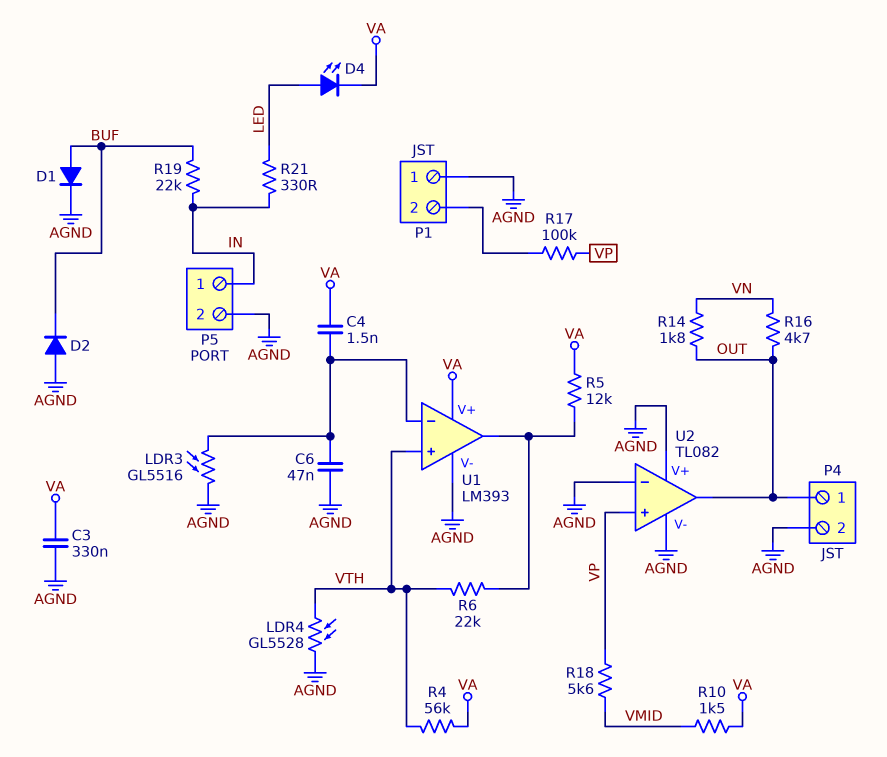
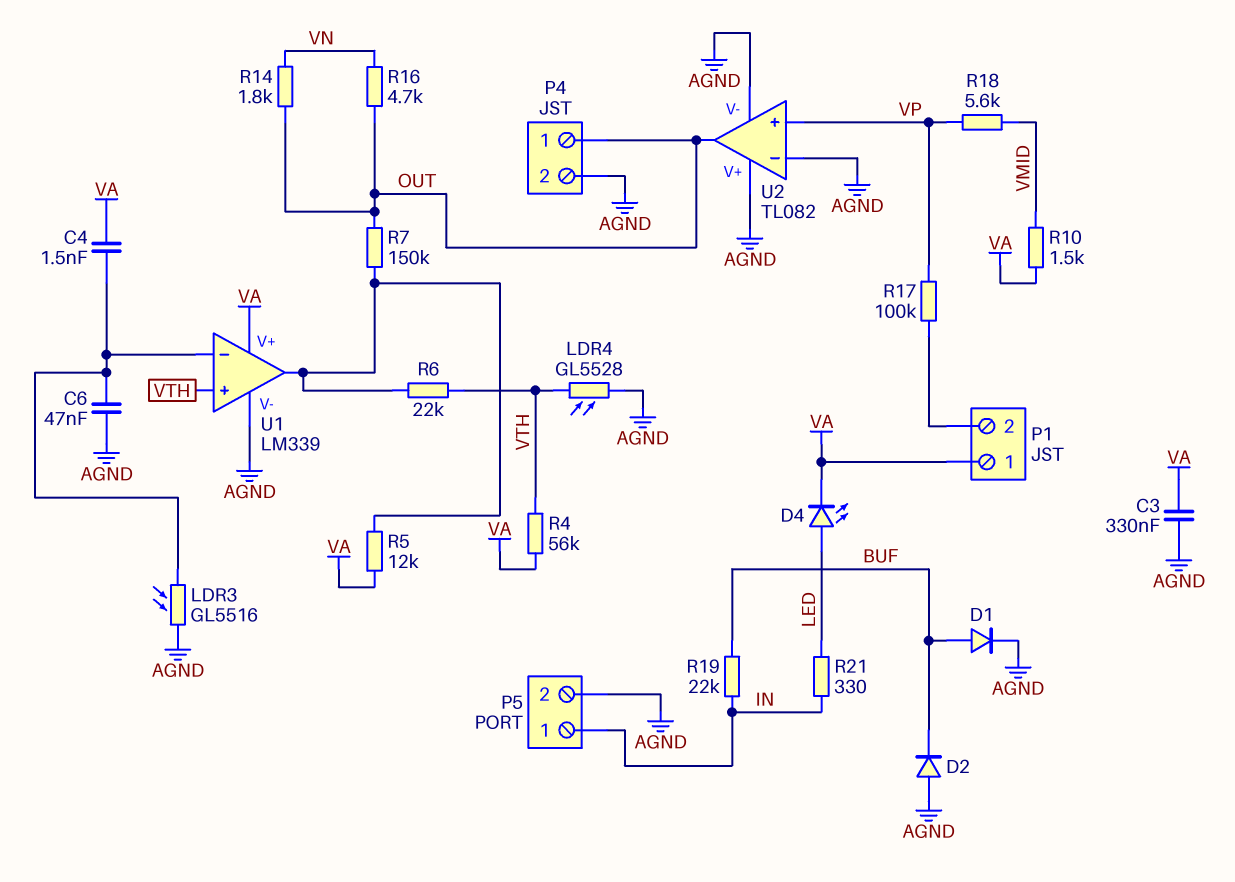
P1 pin 1: AGND -> VA
R7: none -> 150k (OUT, U1/out)
U1: LM393 -> LM339

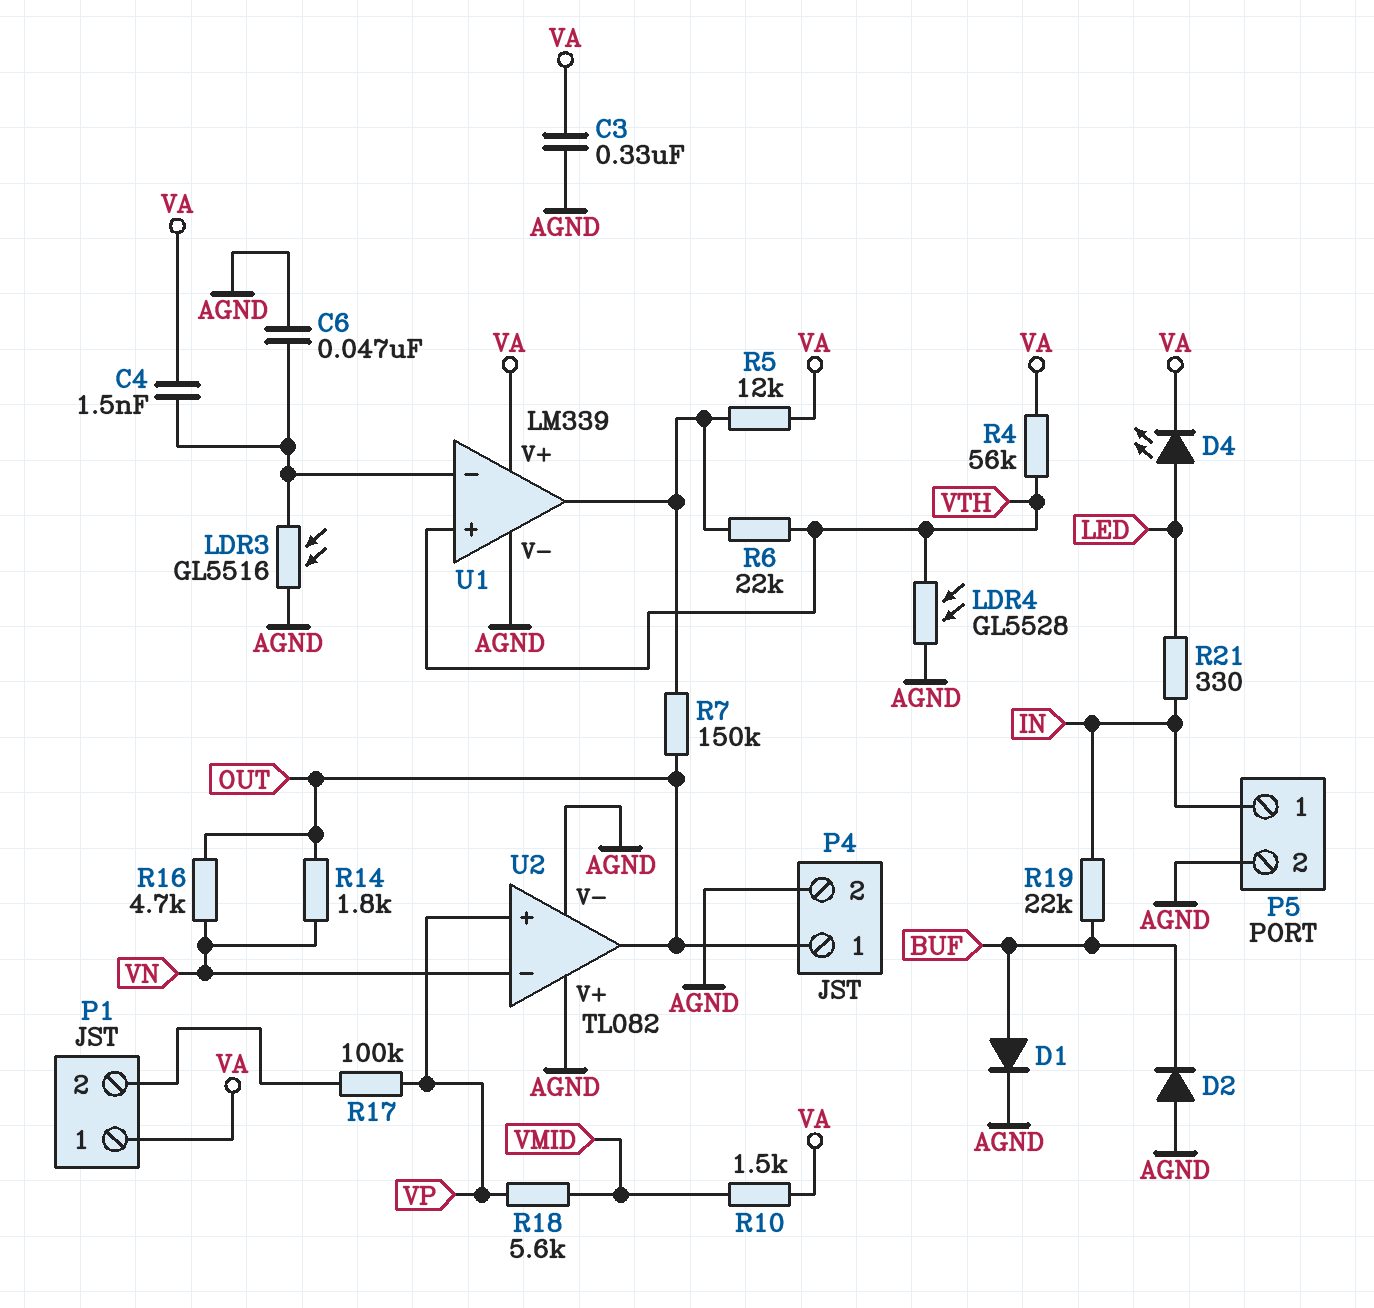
U2 pin in-: AGND -> VN

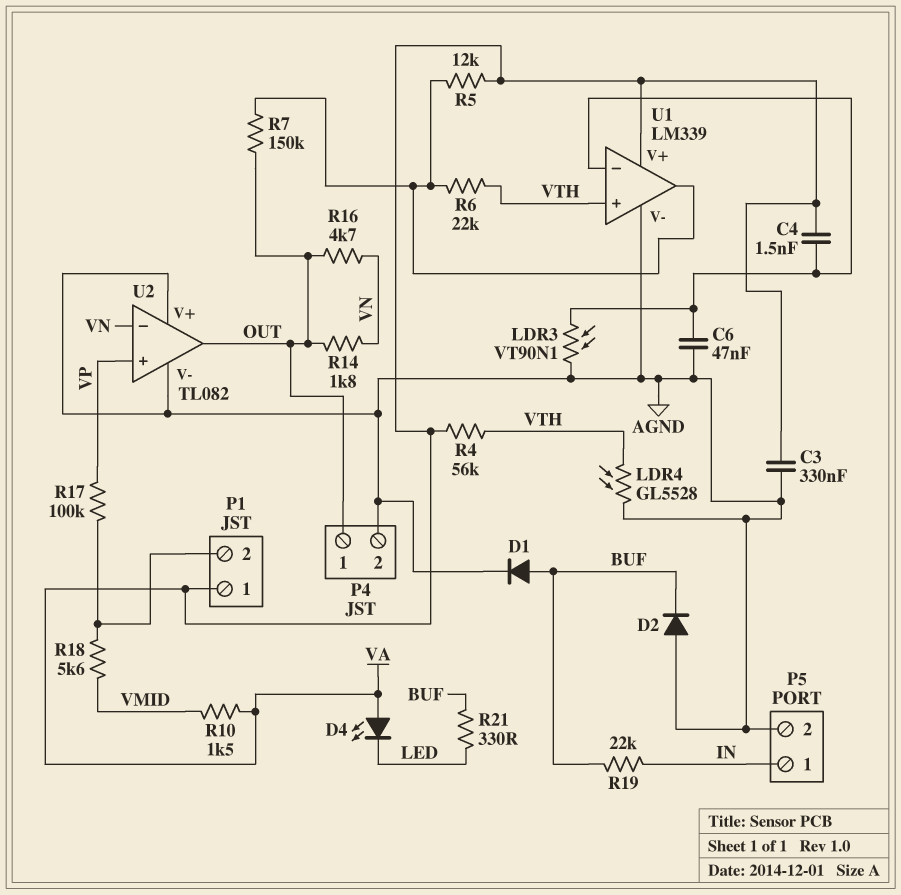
D4: LED (A LED, K VA) -> LED (A VA, K LED)
LDR3: GL5516 (AGND, U1/in-) -> VT90N1 (AGND, U1/in-)
R18: 5.6k (VMID, VP) -> 5.6k (P1/2, VMID)
R21: 330 (IN, LED) -> 330 (BUF, LED)

